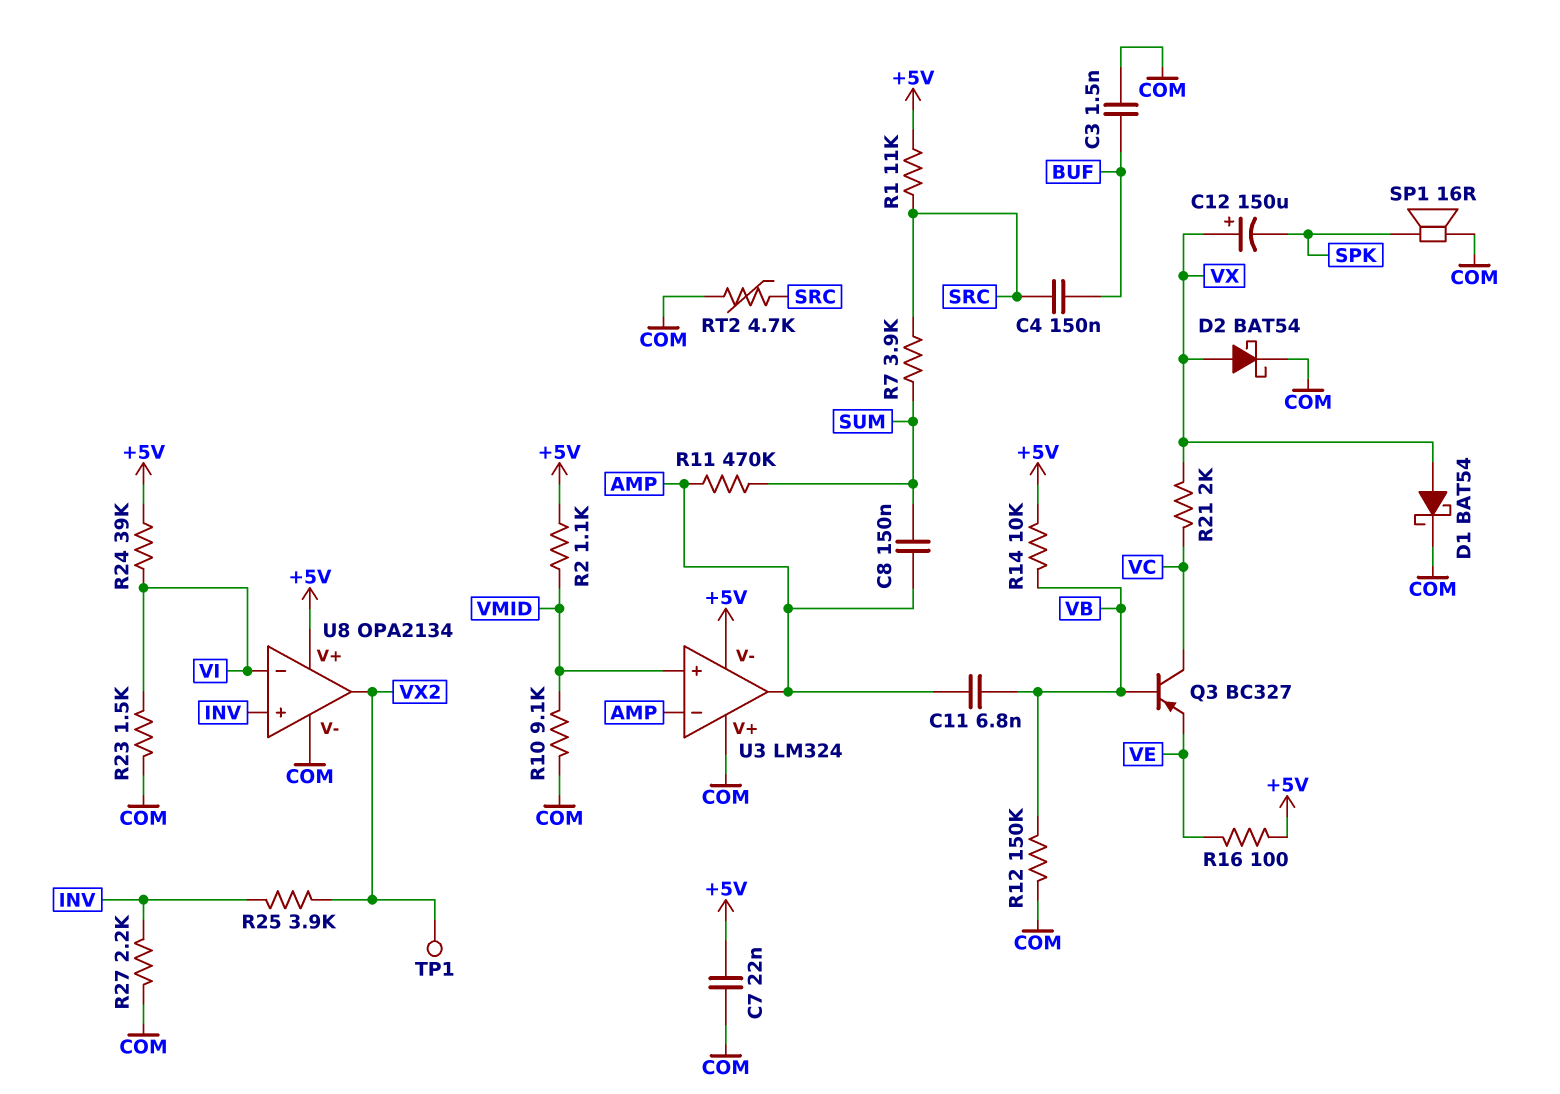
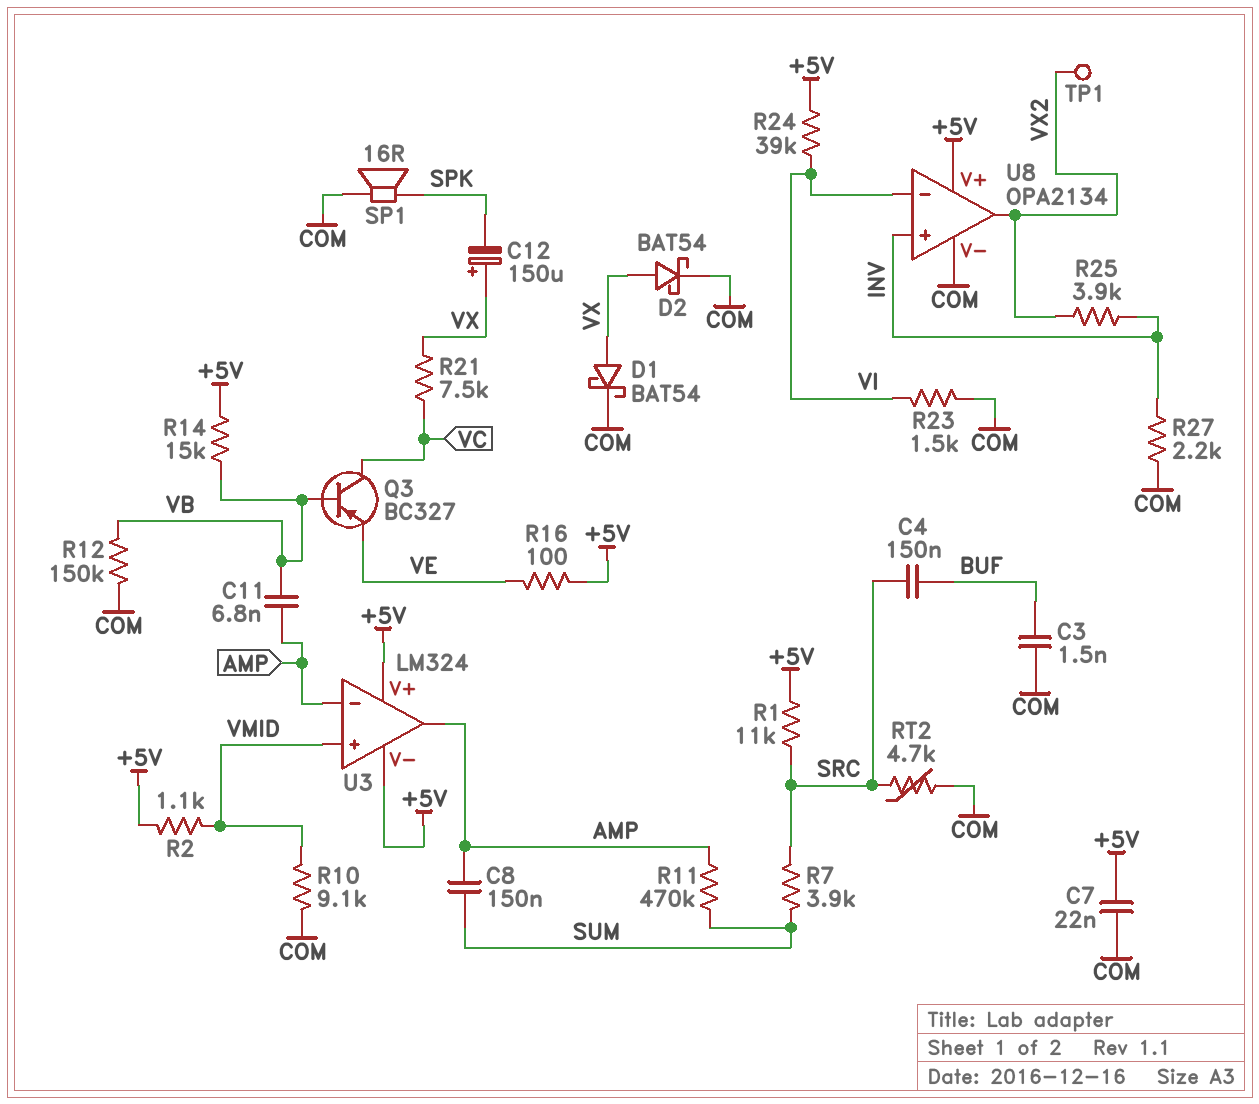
R14: 10k (+5V, VB) -> 15k (+5V, VB)
R21: 2k (VC, VX) -> 7.5k (VC, VX)
U3 pin V+: COM -> +5V

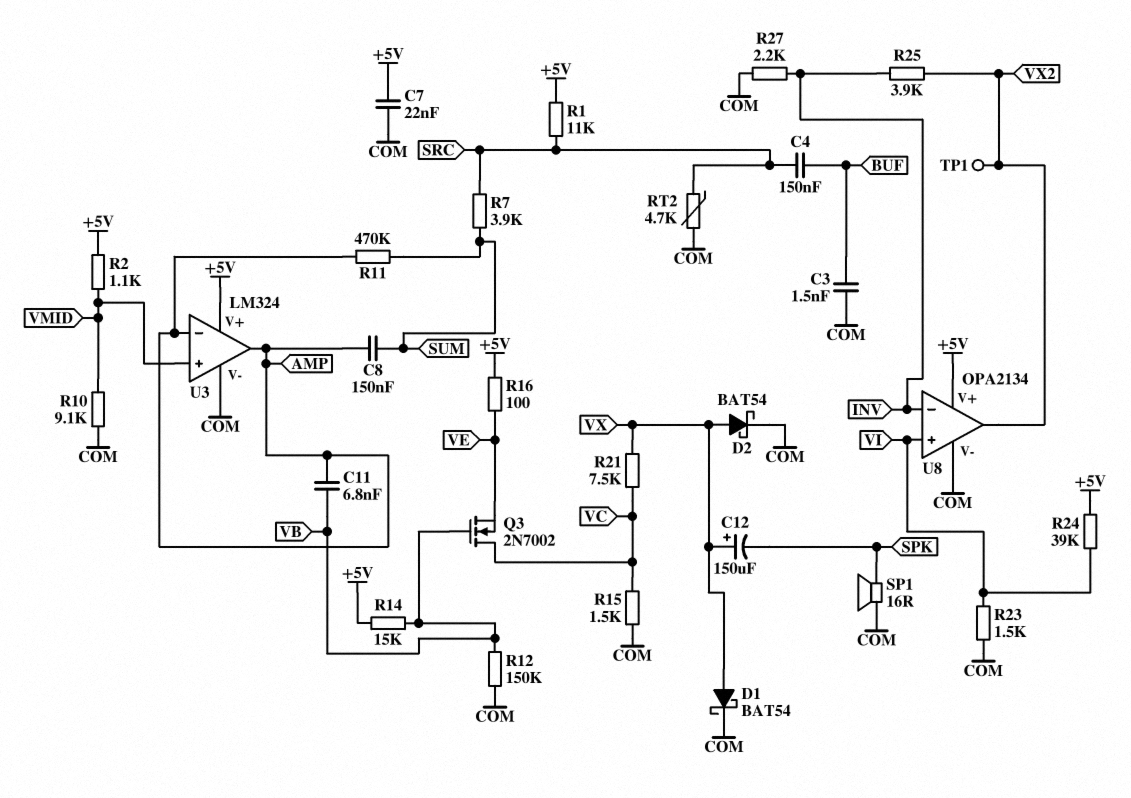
Q3: PNP BC327 (B VB, C VC, E VE) -> NMOS 2N7002 (G VB, D VC, S VE)
R15: none -> 1.5k (COM, VC)
U3 pin V-: +5V -> COM
U8 pin in+: INV -> VI
U8 pin in-: VI -> INV

